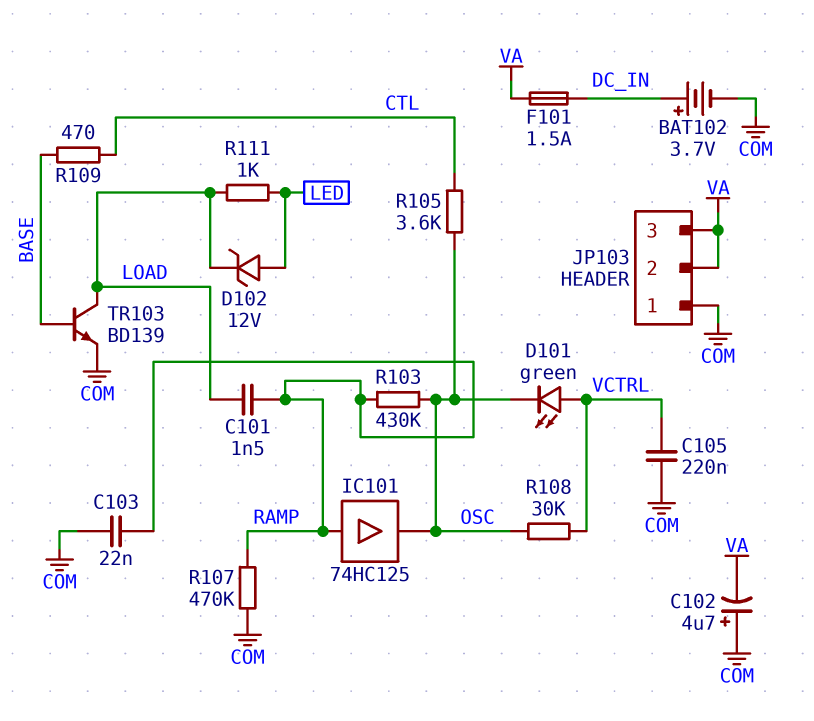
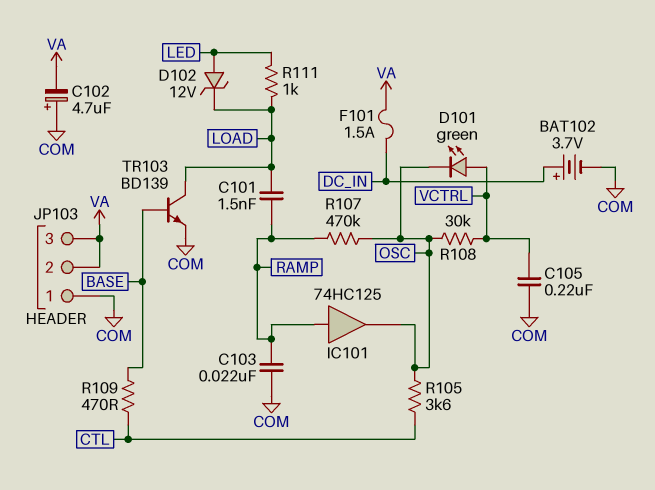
R103: 430k (OSC, RAMP) -> none
R107: 470k (COM, RAMP) -> 470k (OSC, RAMP)

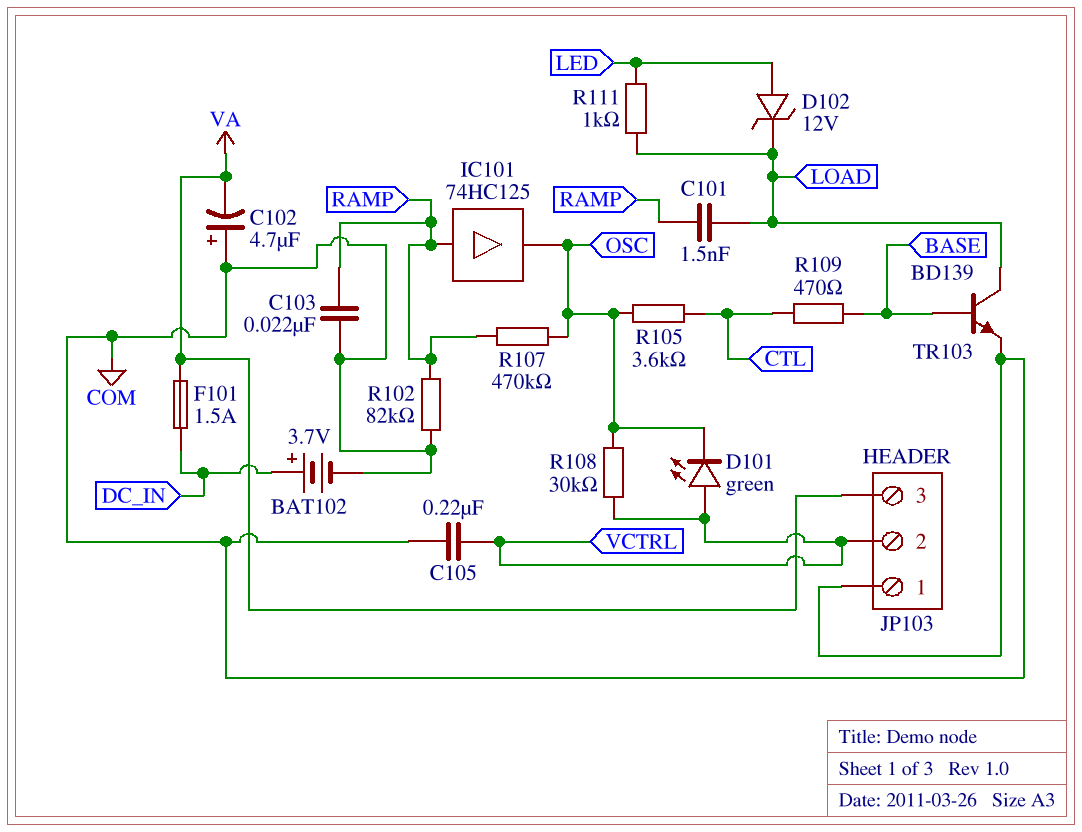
JP103 pin 2: VA -> VCTRL
R102: none -> 82k (COM, RAMP)

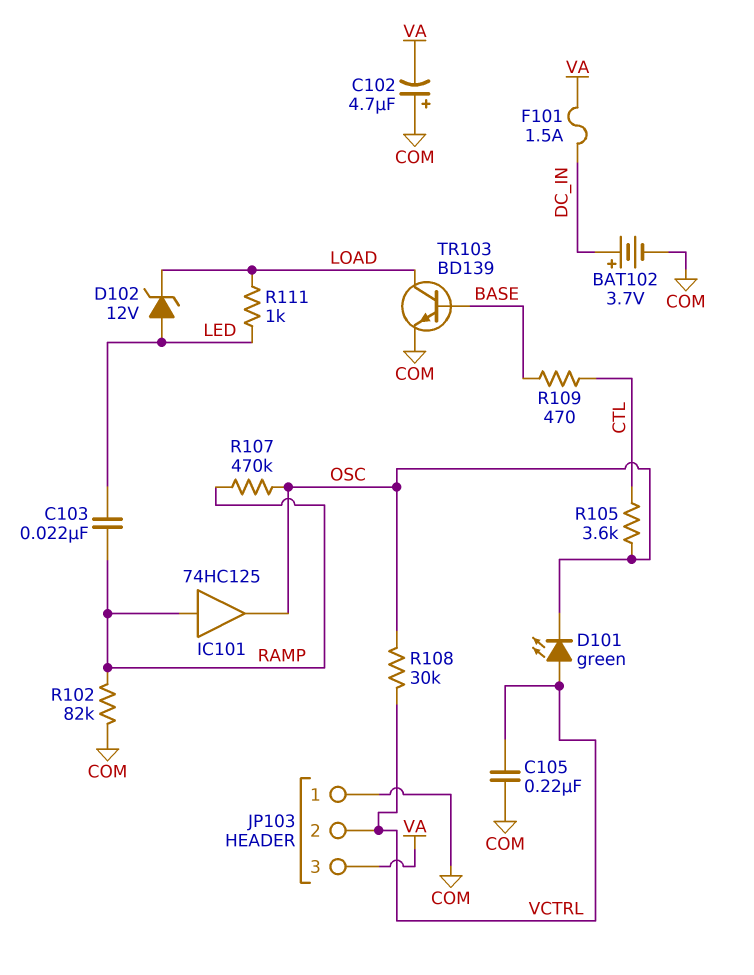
C101: 1.5nF (LOAD, RAMP) -> none
C103: 22nF (COM, RAMP) -> 22nF (LED, RAMP)

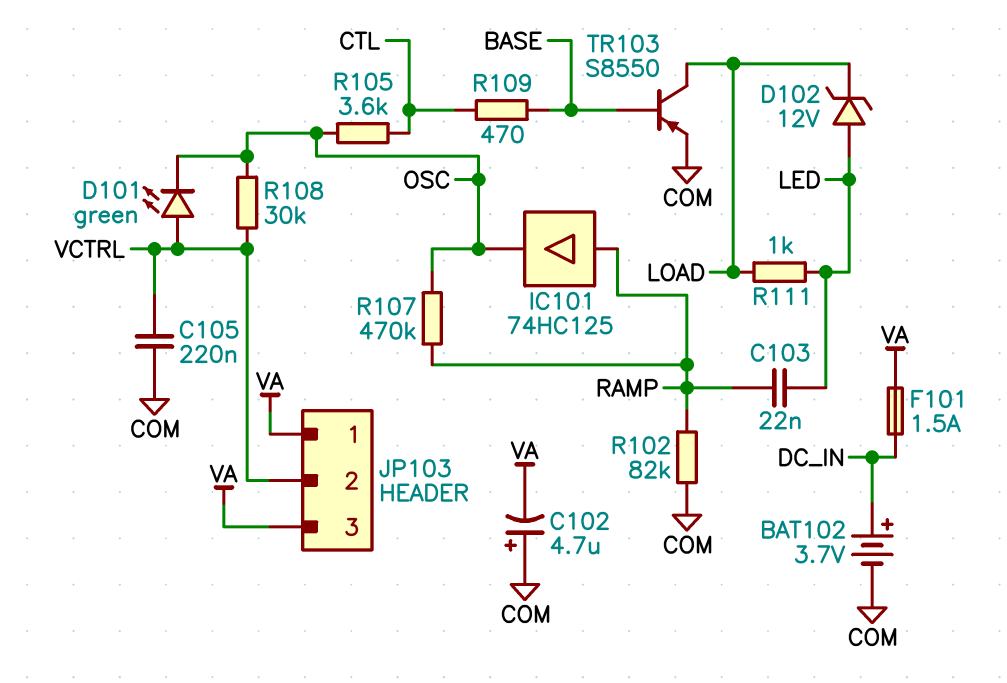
JP103 pin 1: COM -> VA
TR103: NPN BD139 (B BASE, C LOAD, E COM) -> PNP S8550 (B BASE, C LOAD, E COM)

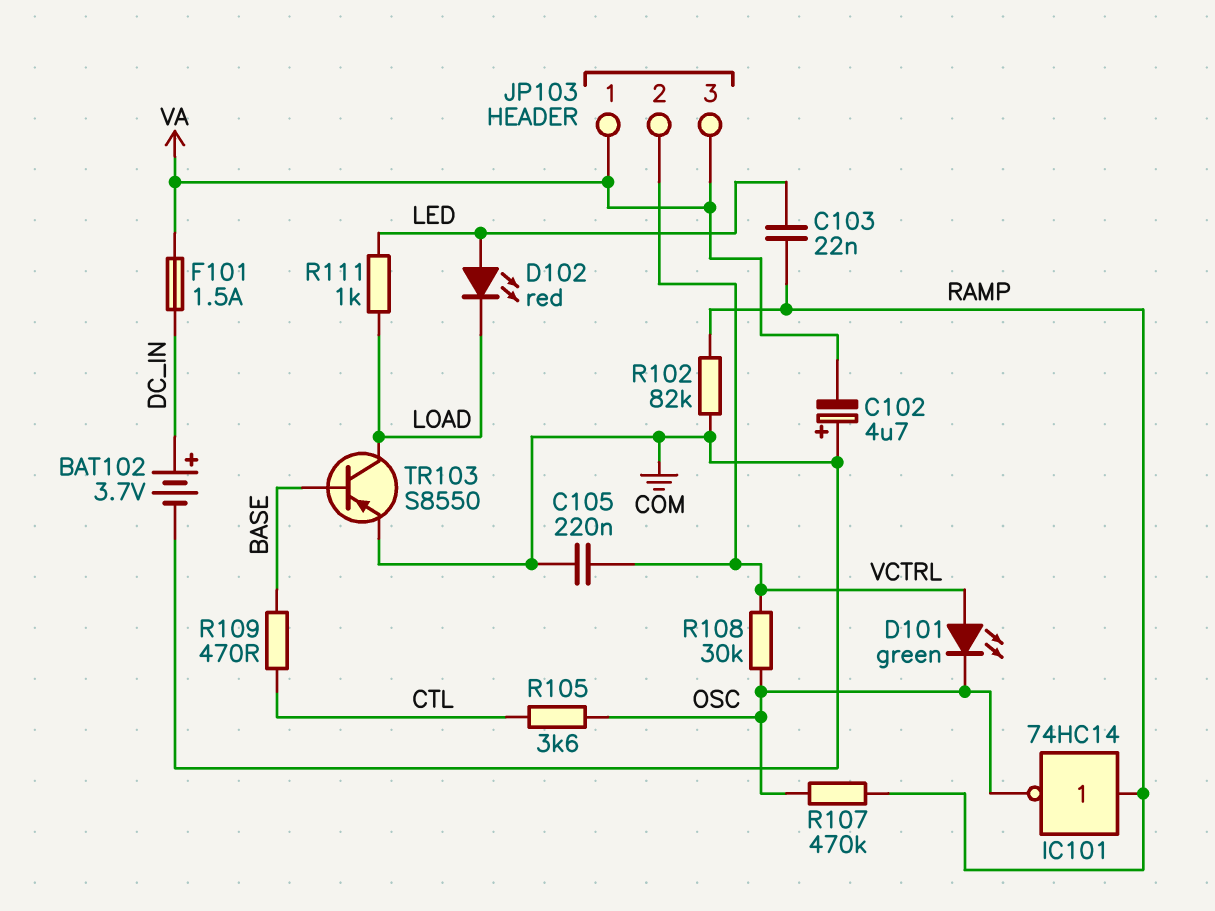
D102: zener 12V (A LED, K LOAD) -> LED red (A LED, K LOAD)
IC101: buffer 74HC125 (in RAMP, out OSC) -> NOT 74HC14 (in RAMP, out OSC)

